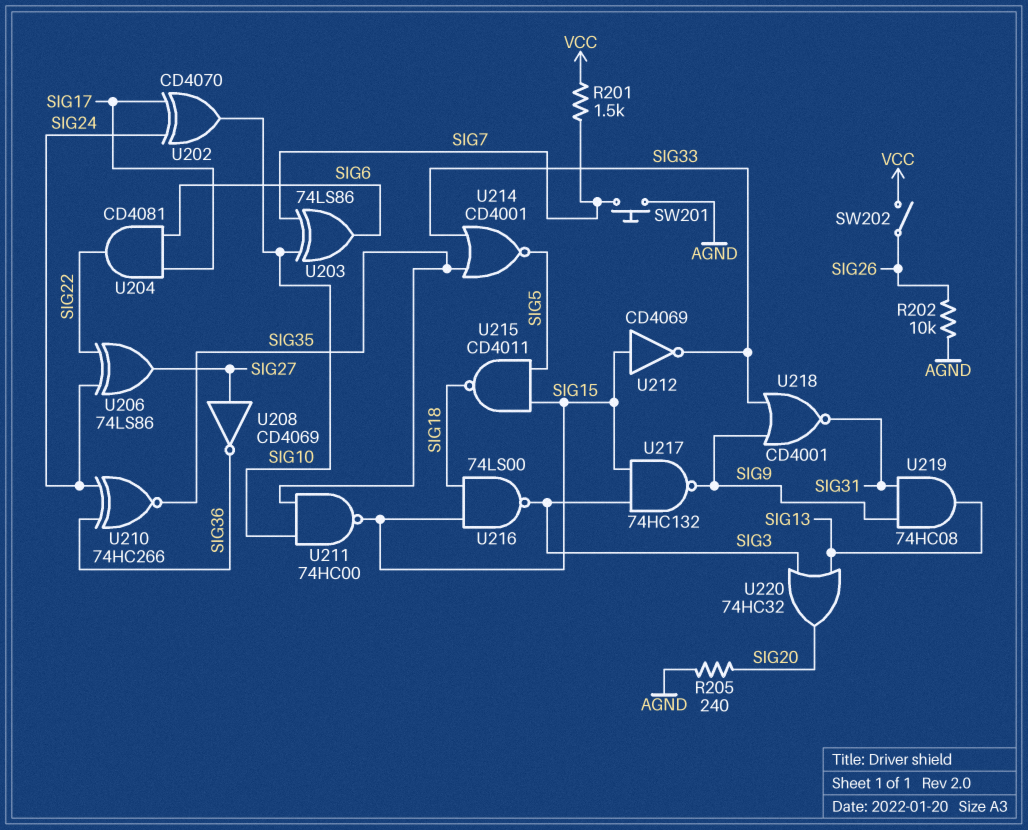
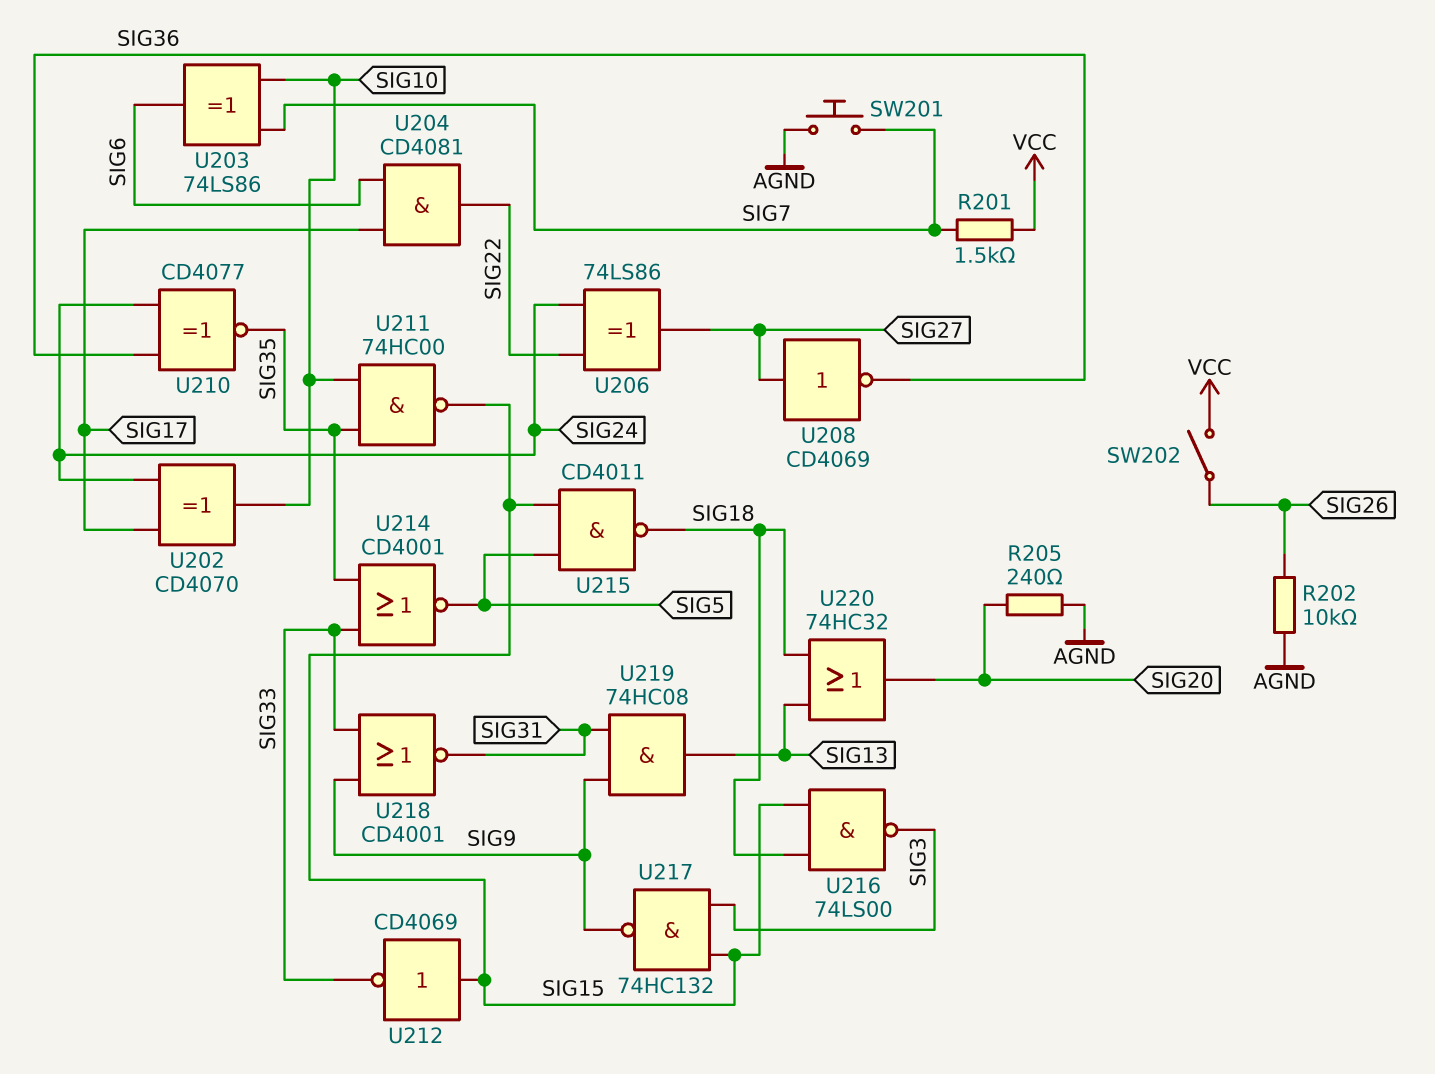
U210: XNOR 74HC266 (in SIG24, in SIG36, out SIG35) -> XNOR CD4077 (in SIG24, in SIG36, out SIG35)
U220: OR 74HC32 (in SIG3, in SIG13, out SIG20) -> OR 74HC32 (in SIG13, in SIG18, out SIG20)

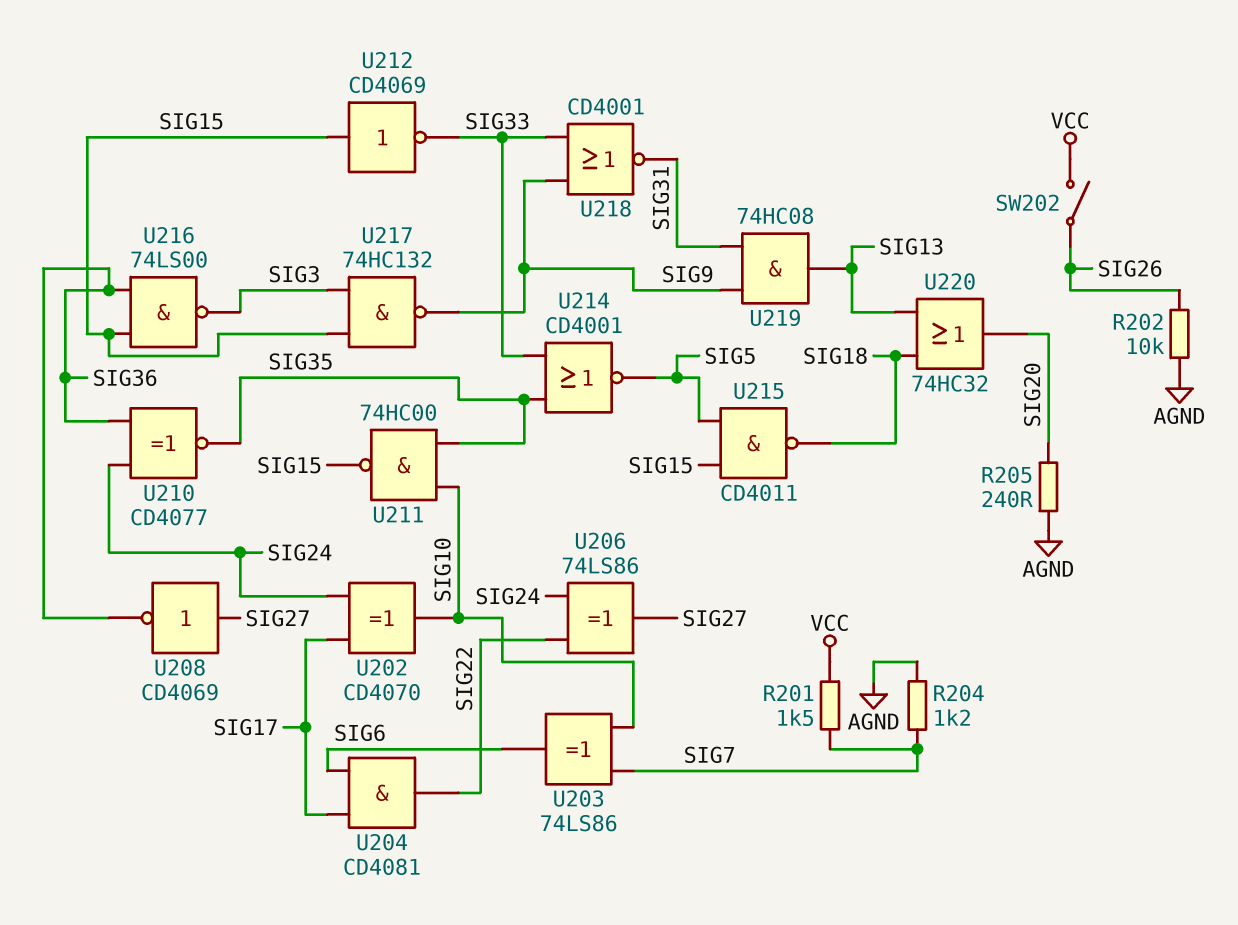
R204: none -> 1.2k (AGND, SIG7)
SW201: button (AGND, SIG7) -> none
U216: NAND 74LS00 (in SIG15, in SIG18, out SIG3) -> NAND 74LS00 (in SIG15, in SIG36, out SIG3)

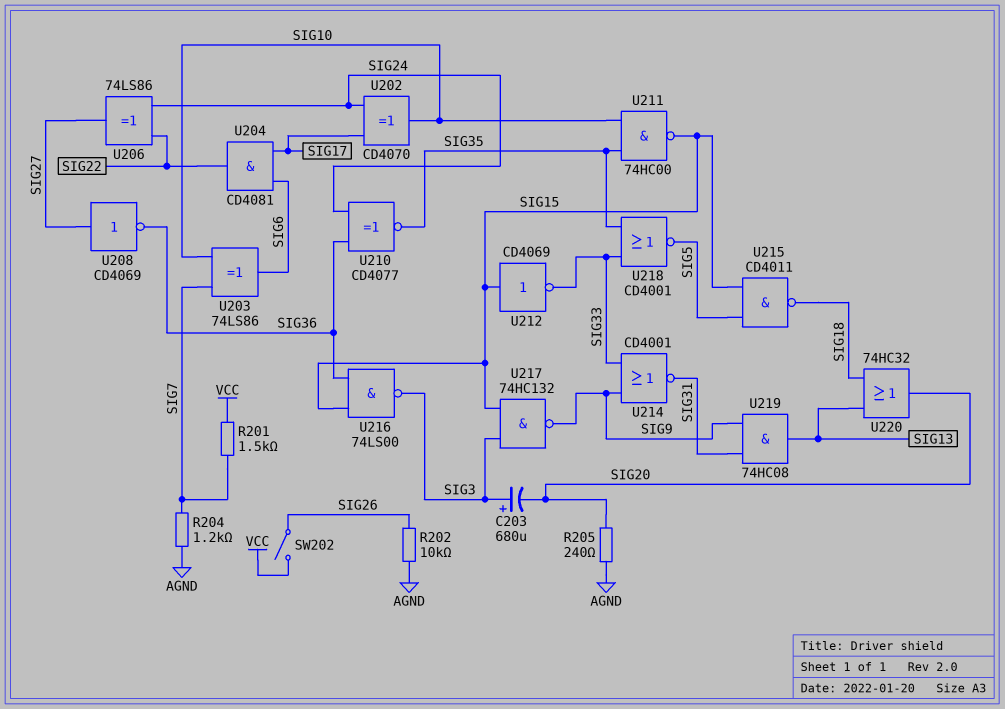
C203: none -> 680uF (plus SIG3, minus SIG20)
U214: NOR CD4001 (in SIG33, in SIG35, out SIG5) -> NOR CD4001 (in SIG9, in SIG33, out SIG31)
U218: NOR CD4001 (in SIG9, in SIG33, out SIG31) -> NOR CD4001 (in SIG33, in SIG35, out SIG5)

